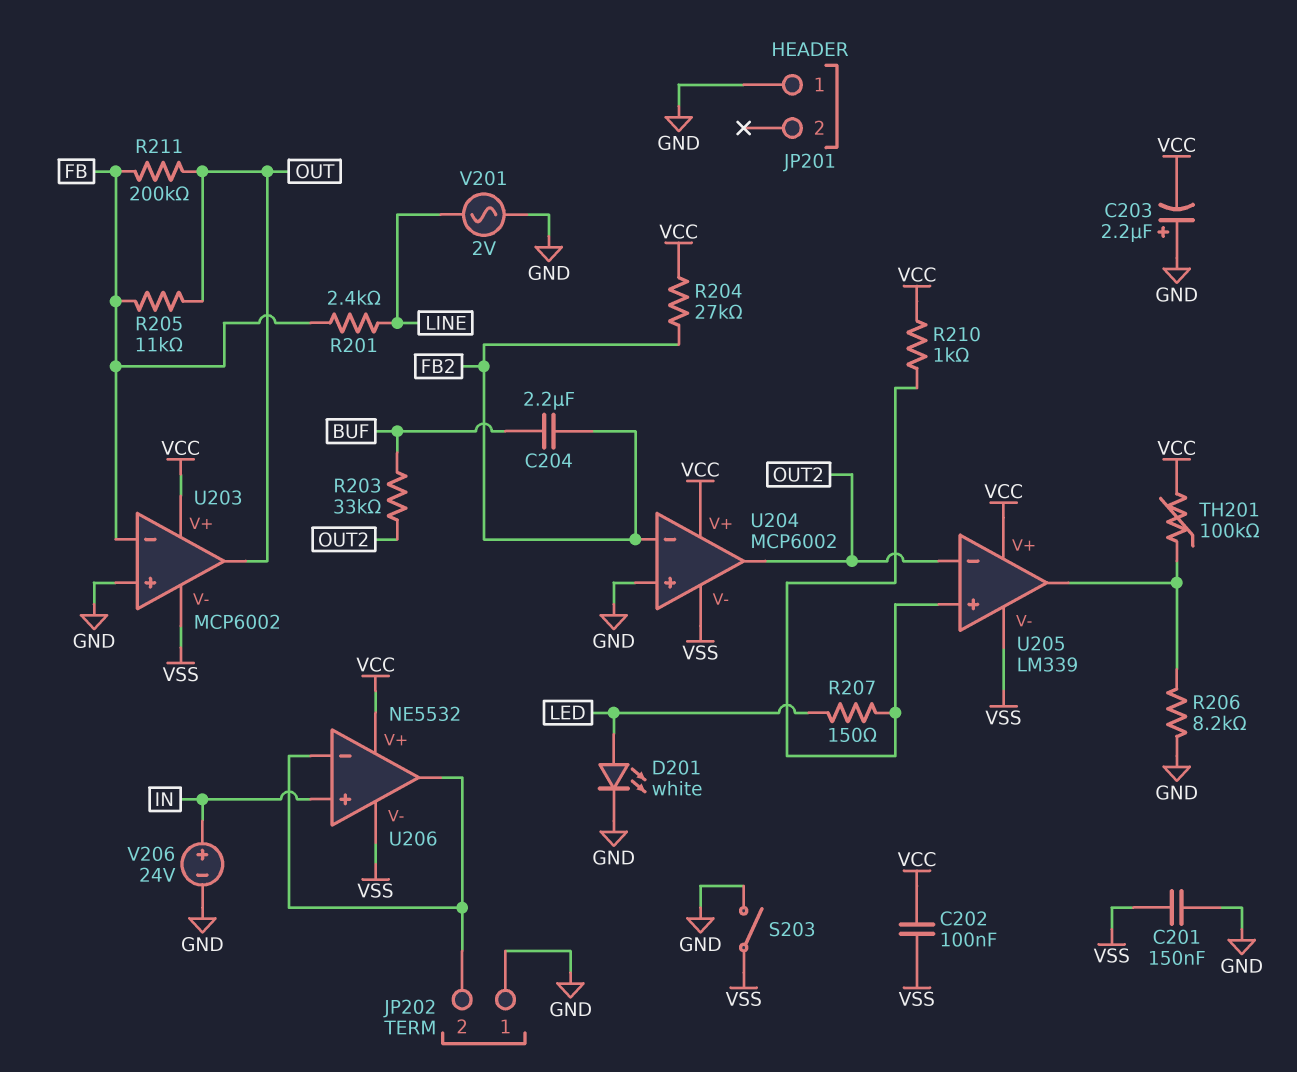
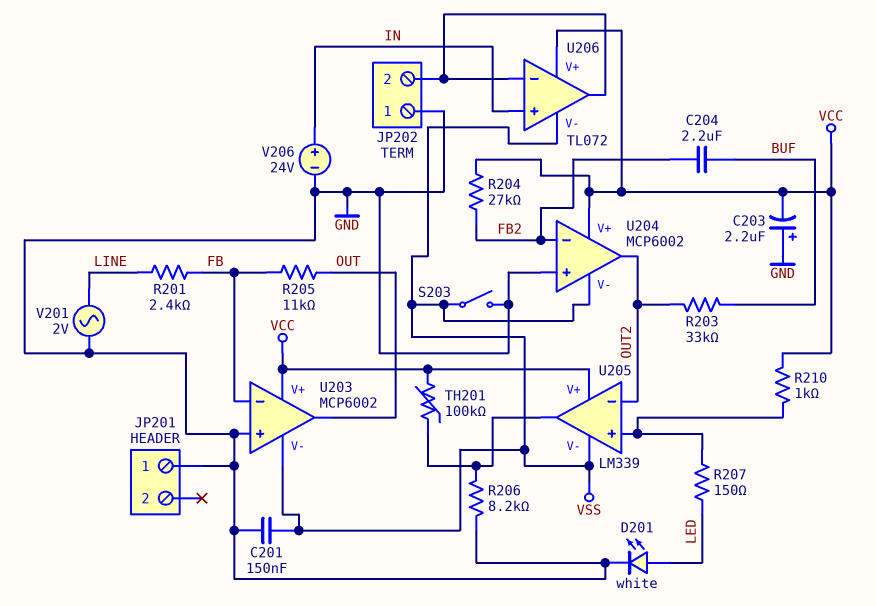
C202: 100nF (VCC, VSS) -> none
R211: 200k (FB, OUT) -> none
U206: NE5532 -> TL072

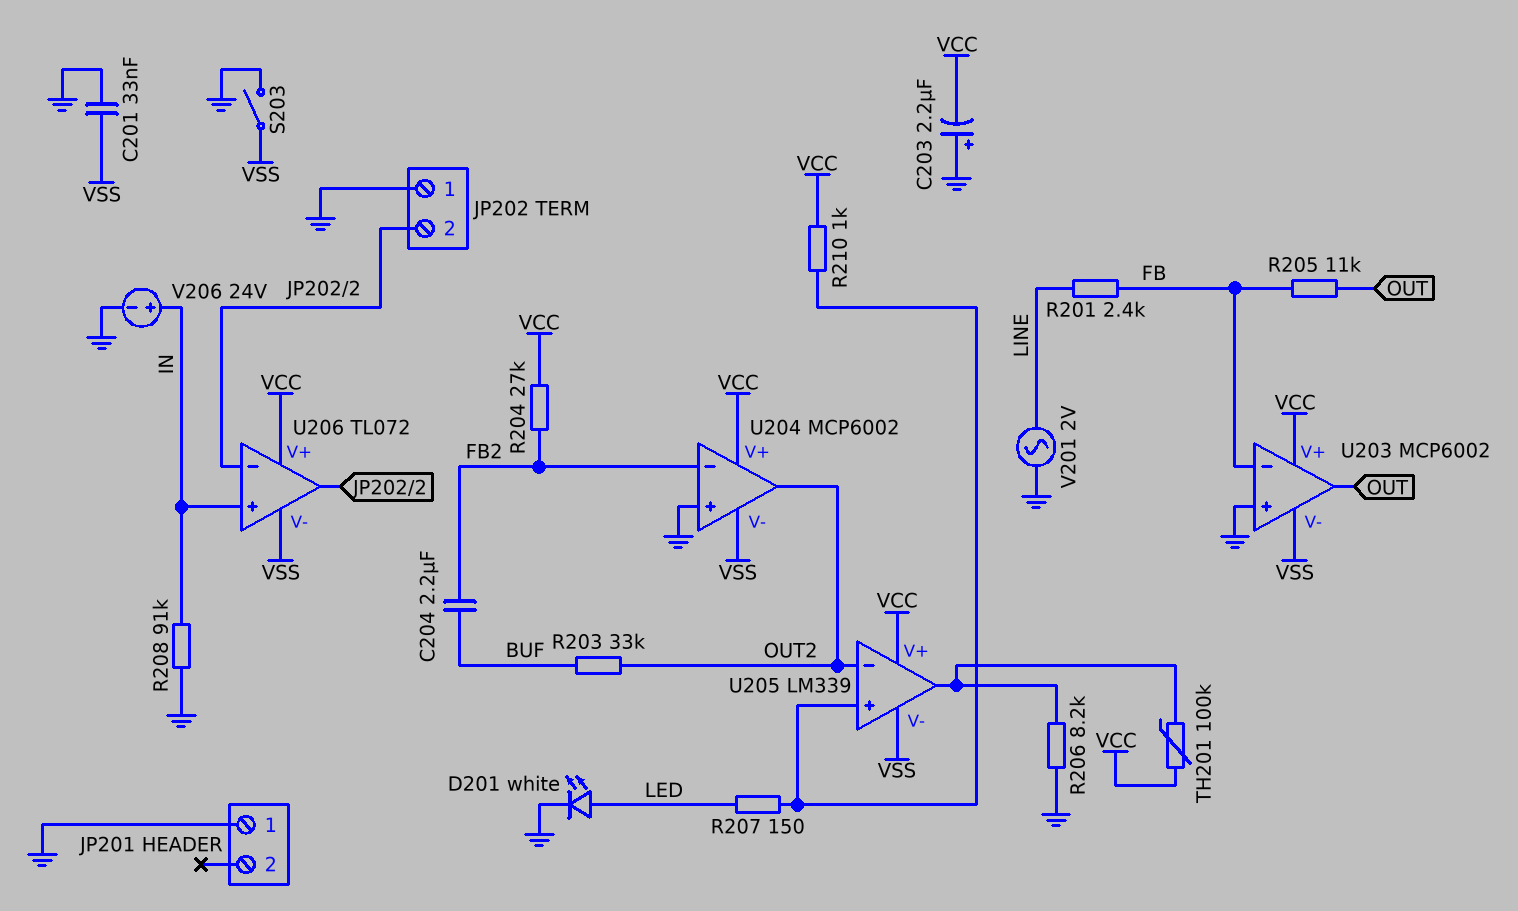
C201: 150nF (GND, VSS) -> 33nF (GND, VSS)
R208: none -> 91k (GND, IN)

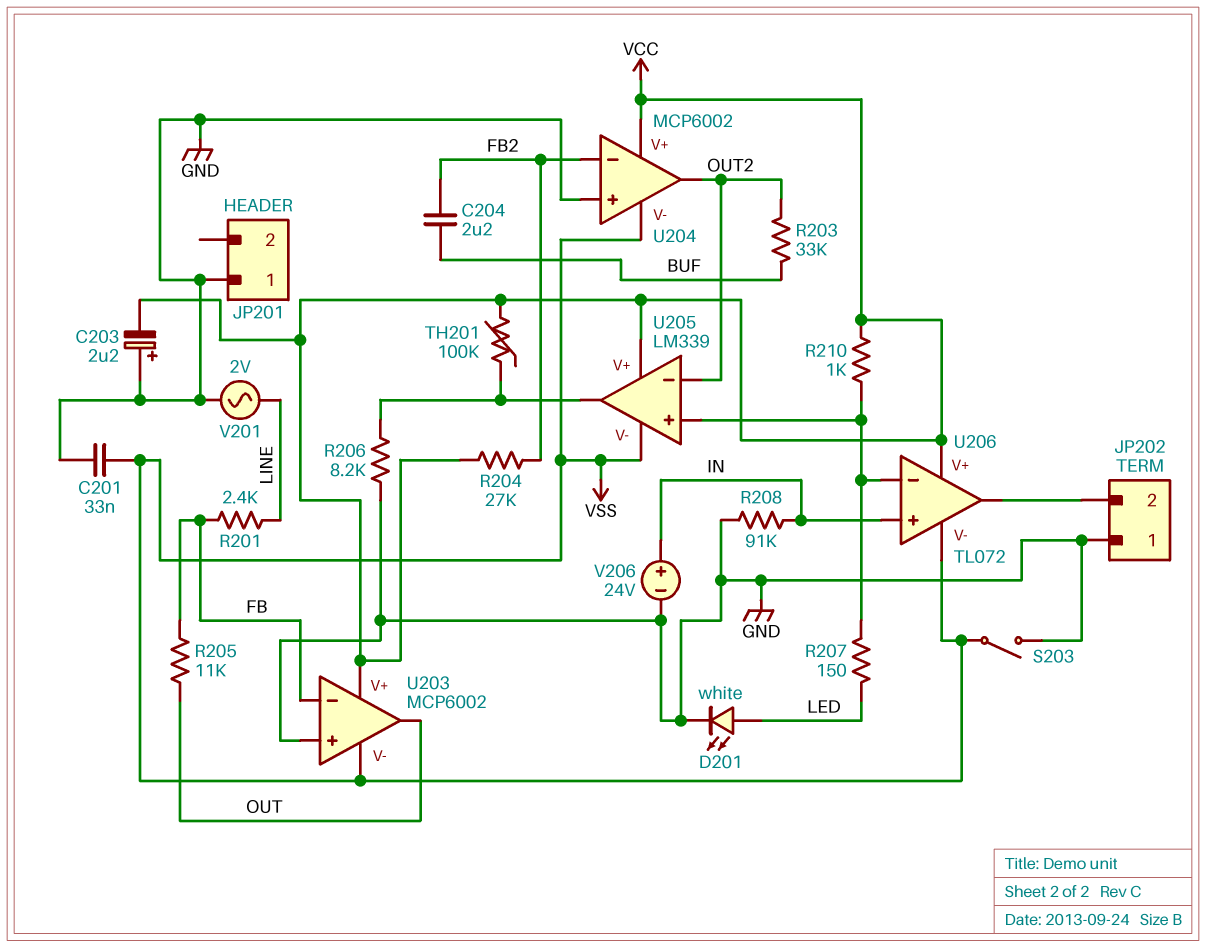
U206 pin in-: JP202/2 -> U205/in+

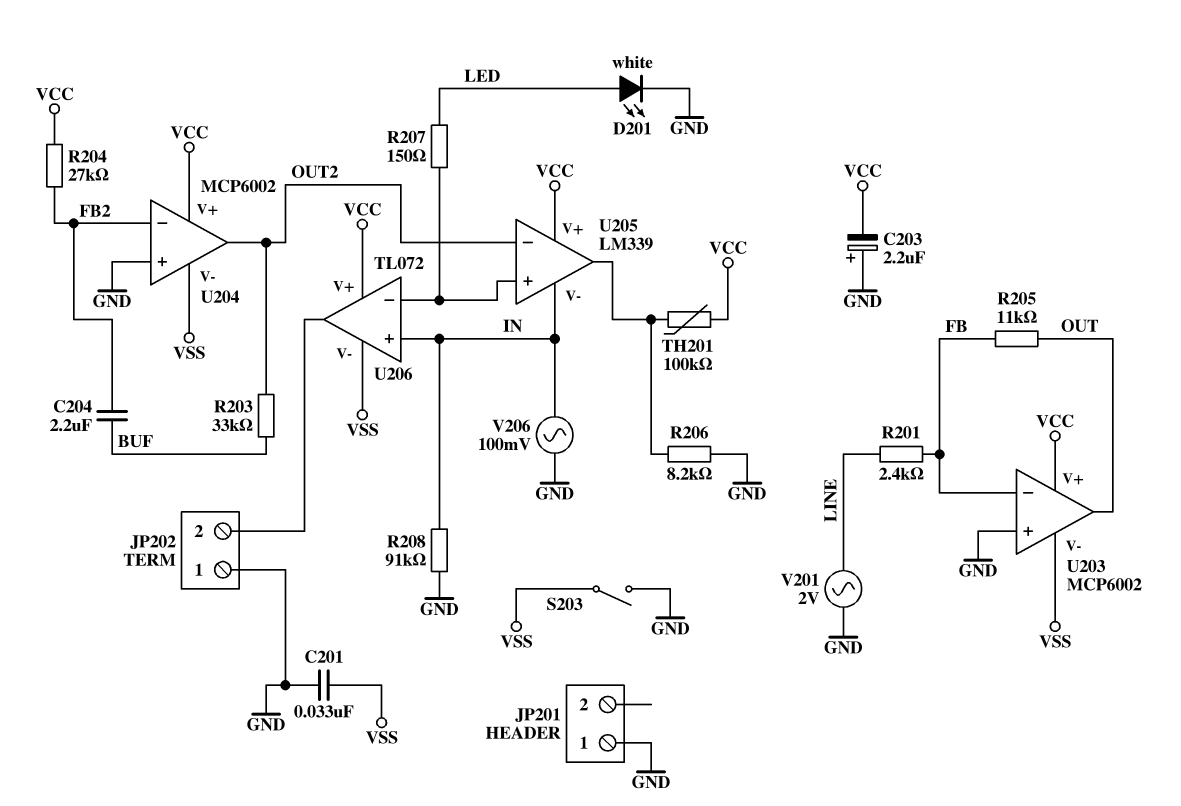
R210: 1k (U205/in+, VCC) -> none
U205 pin V-: VSS -> IN
V206: 24V (plus IN, minus GND) -> AC 100mV (GND, IN)

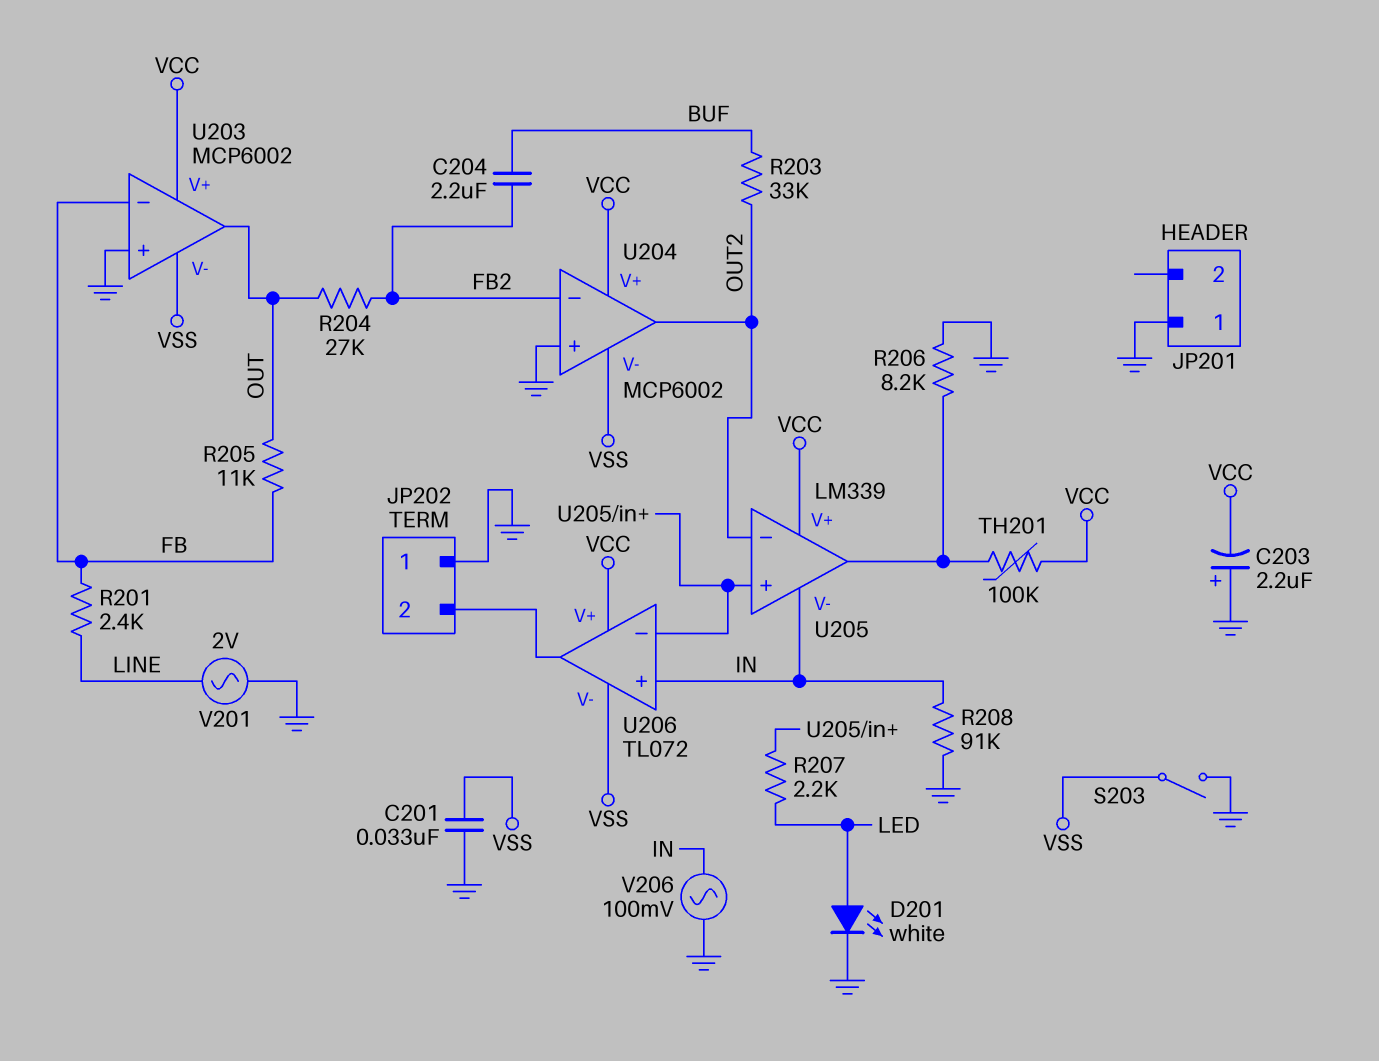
R204: 27k (FB2, VCC) -> 27k (FB2, OUT)
R207: 150 (LED, U205/in+) -> 2.2k (LED, U205/in+)

